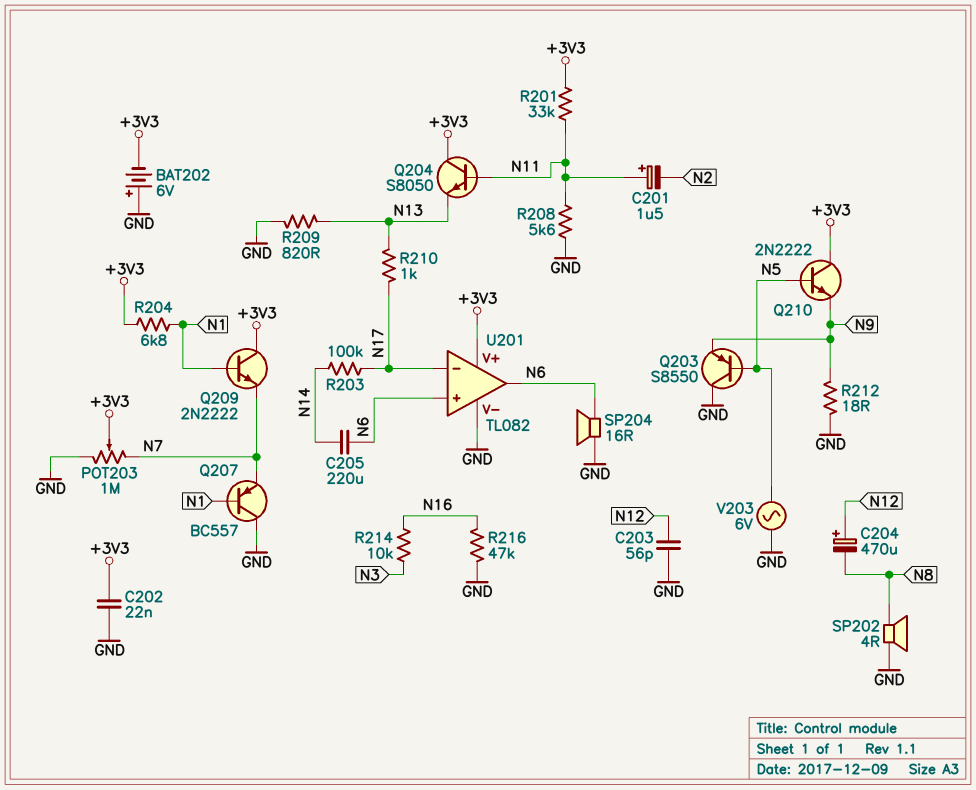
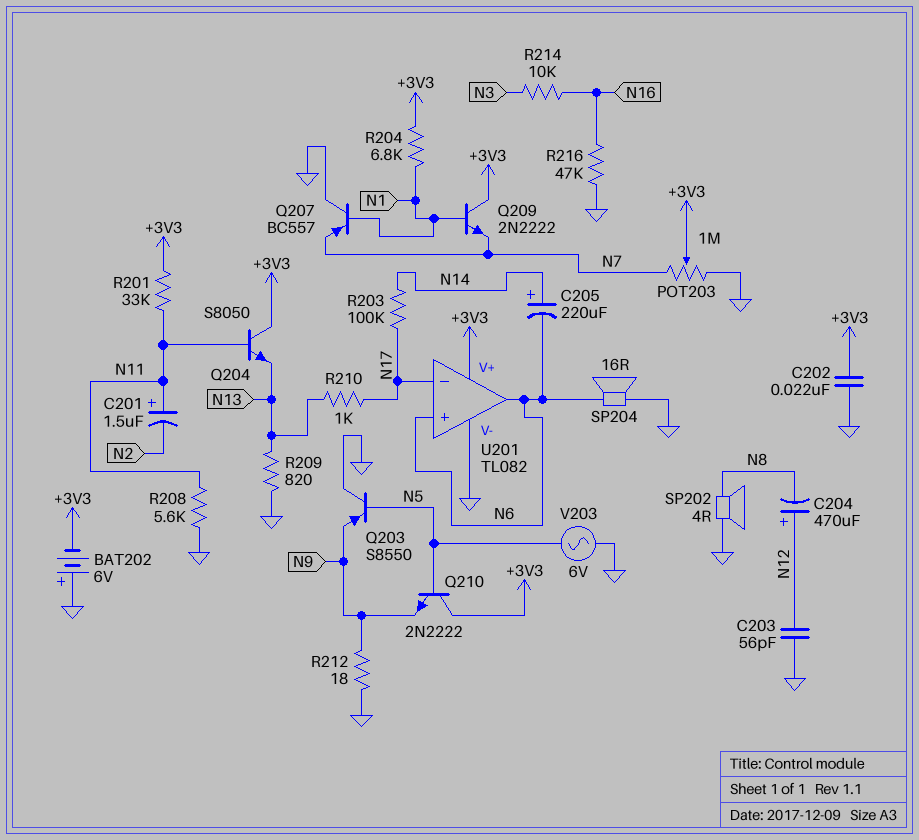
C205: 220uF (N6, N14) -> 220uF (plus N14, minus N6)

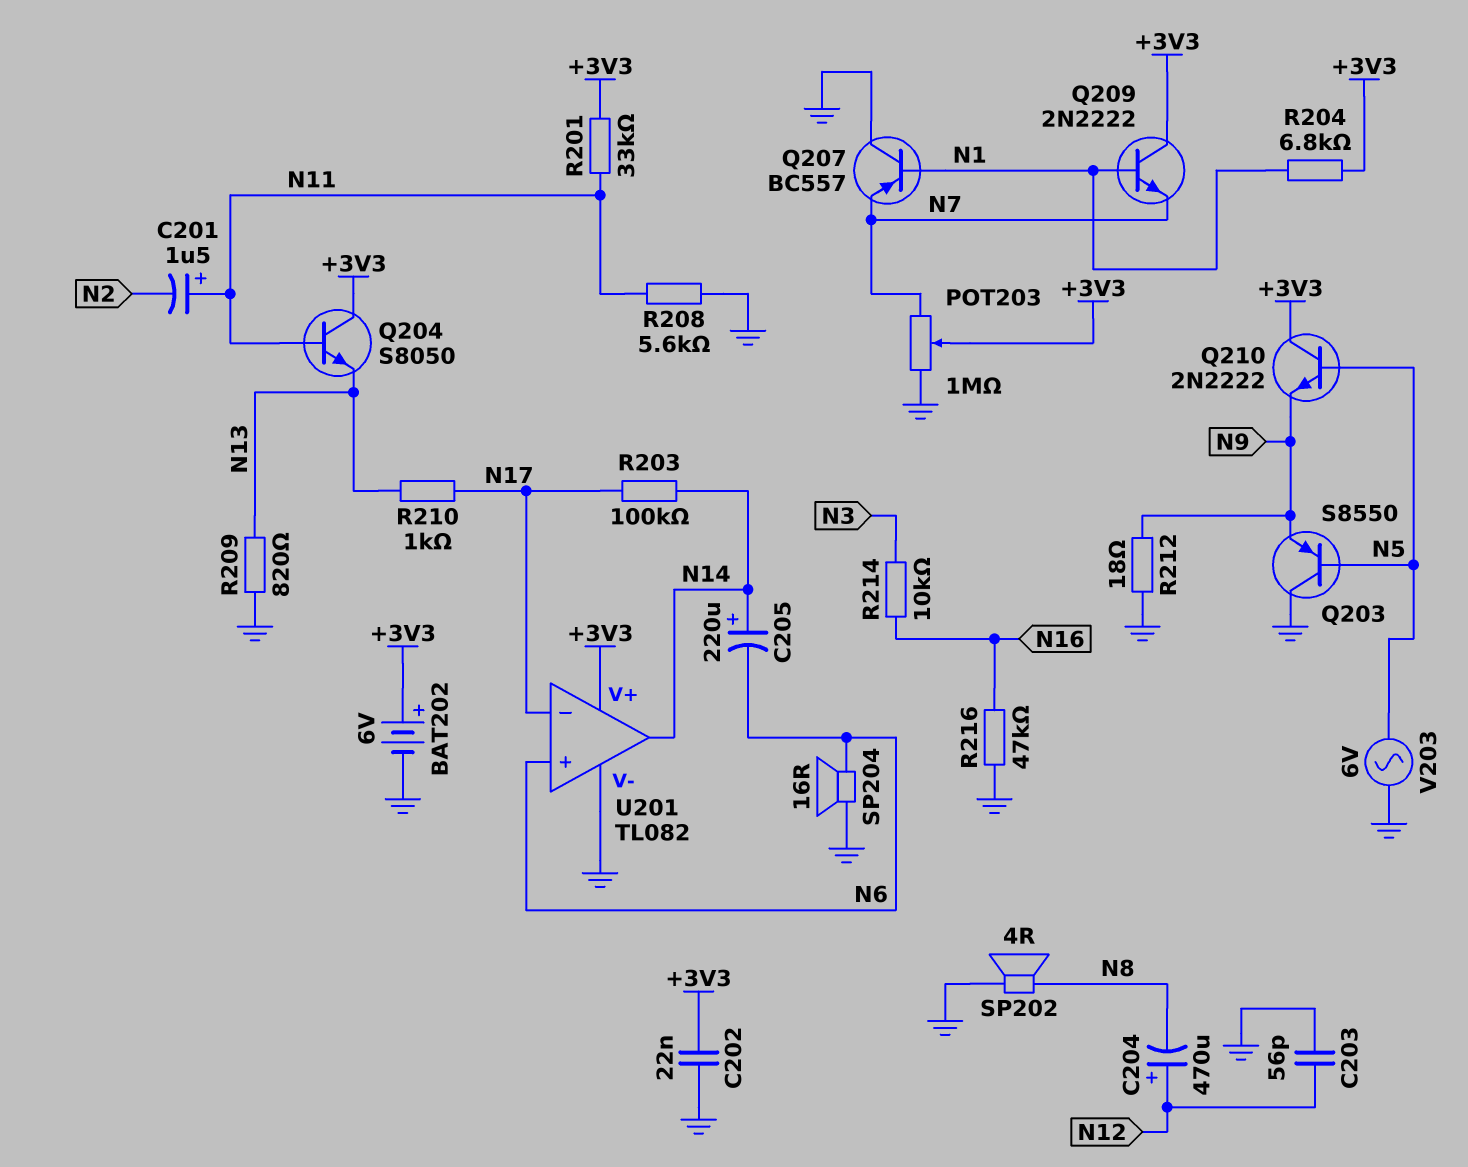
BAT202: 6V (plus GND, minus +3V3) -> 6V (plus +3V3, minus GND)
U201 pin out: N6 -> N14

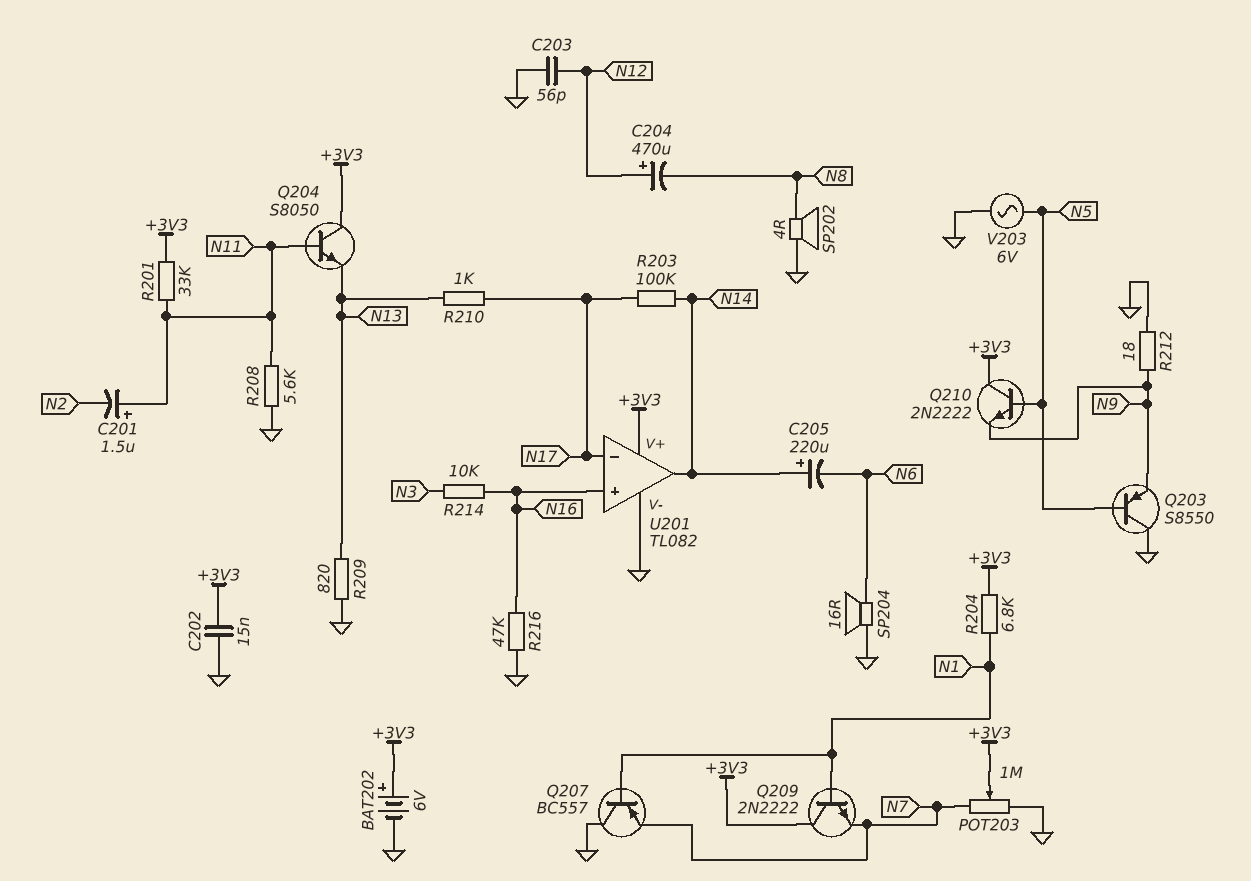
C202: 22nF (+3V3, GND) -> 15nF (+3V3, GND)
U201 pin in+: N6 -> N16

